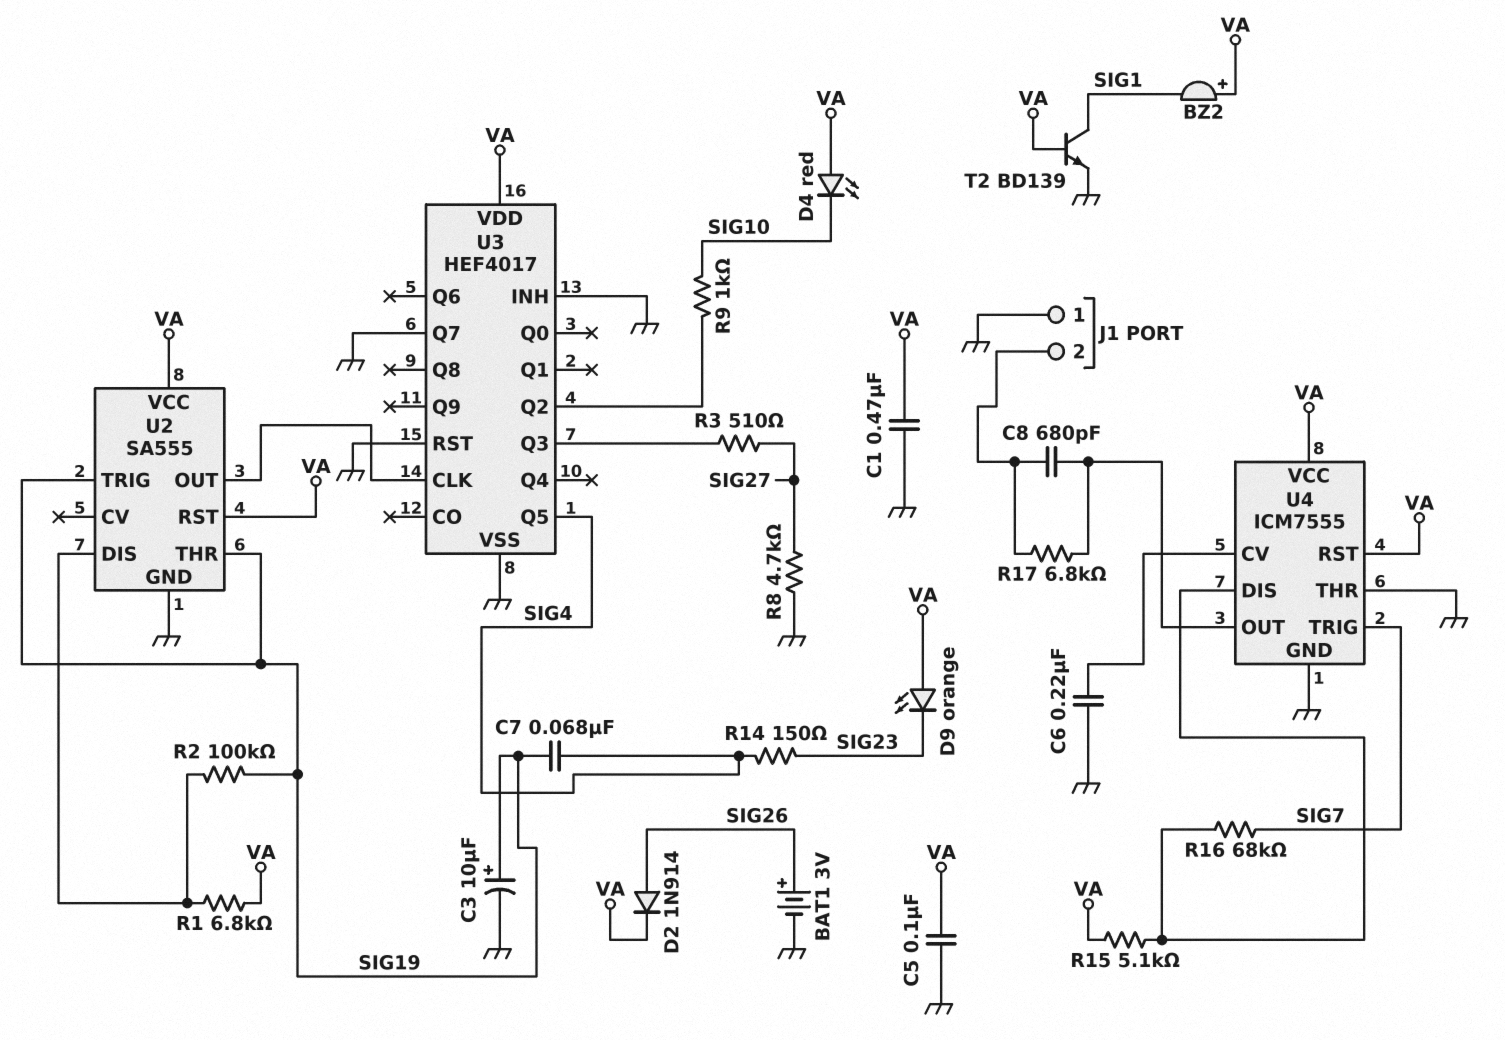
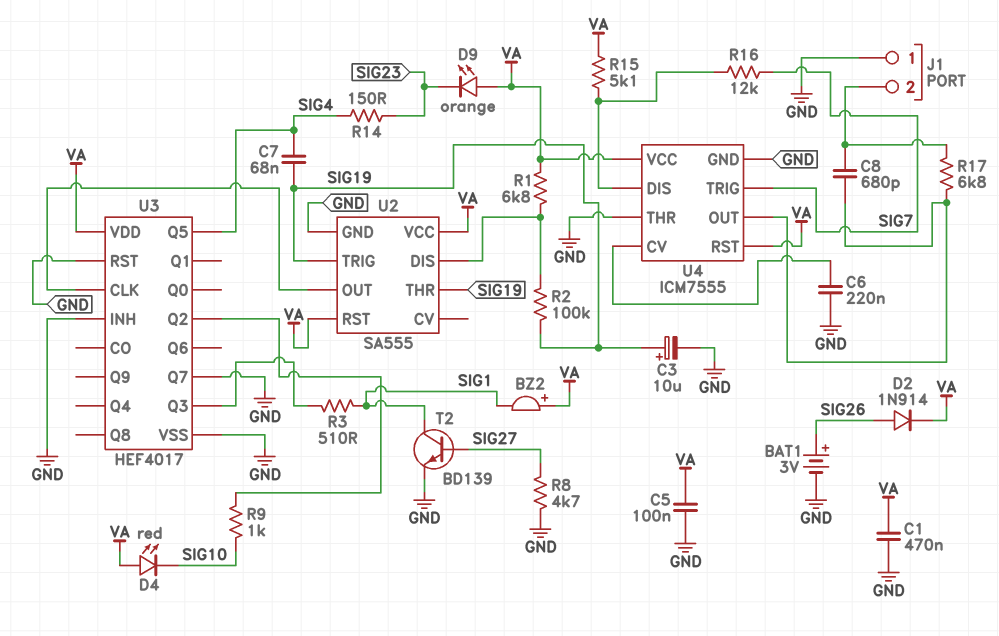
R3: 510 (SIG27, U3/Q3) -> 510 (SIG1, U3/Q3)
R16: 68k (SIG7, U4/DIS) -> 12k (SIG7, U4/DIS)
T2: NPN BD139 (B VA, C SIG1, E GND) -> NPN BD139 (B SIG27, C SIG1, E GND)

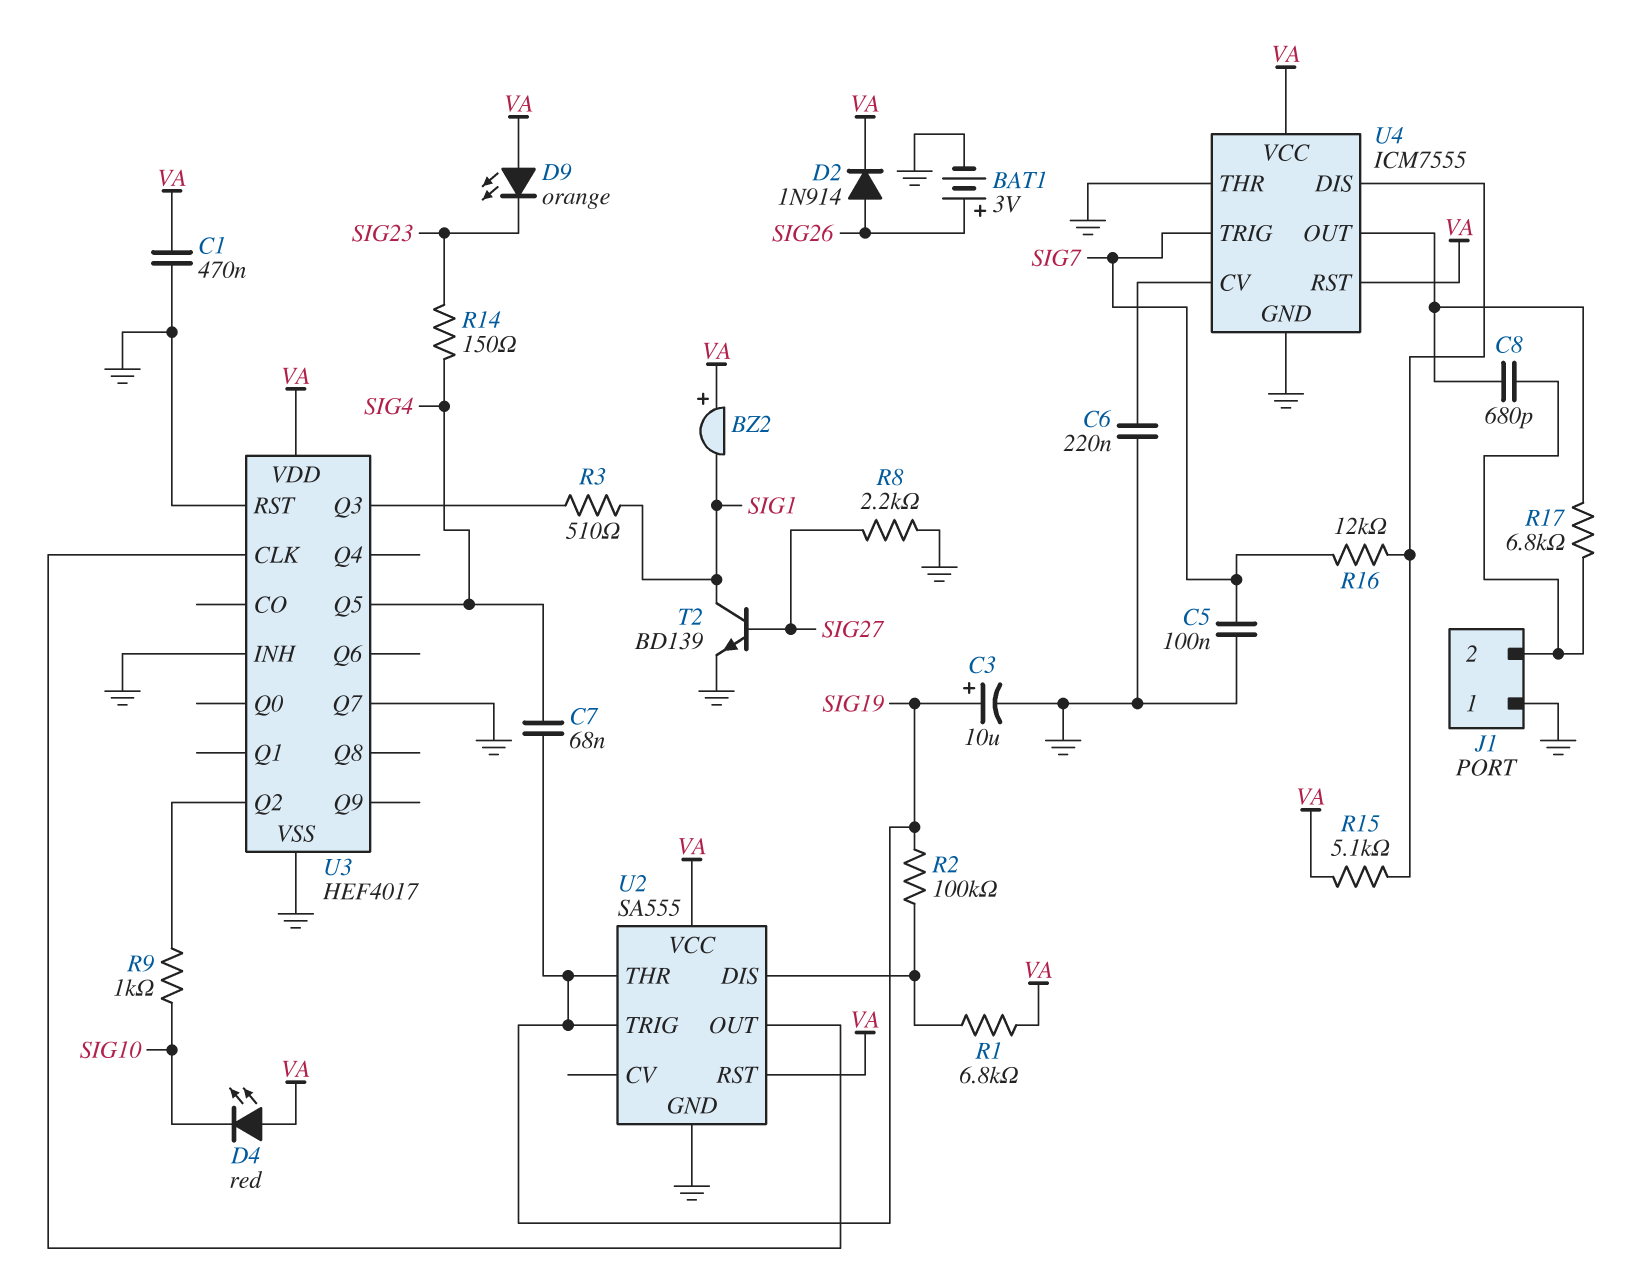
C5: 100nF (GND, VA) -> 100nF (GND, SIG7)
R8: 4.7k (GND, SIG27) -> 2.2k (GND, SIG27)

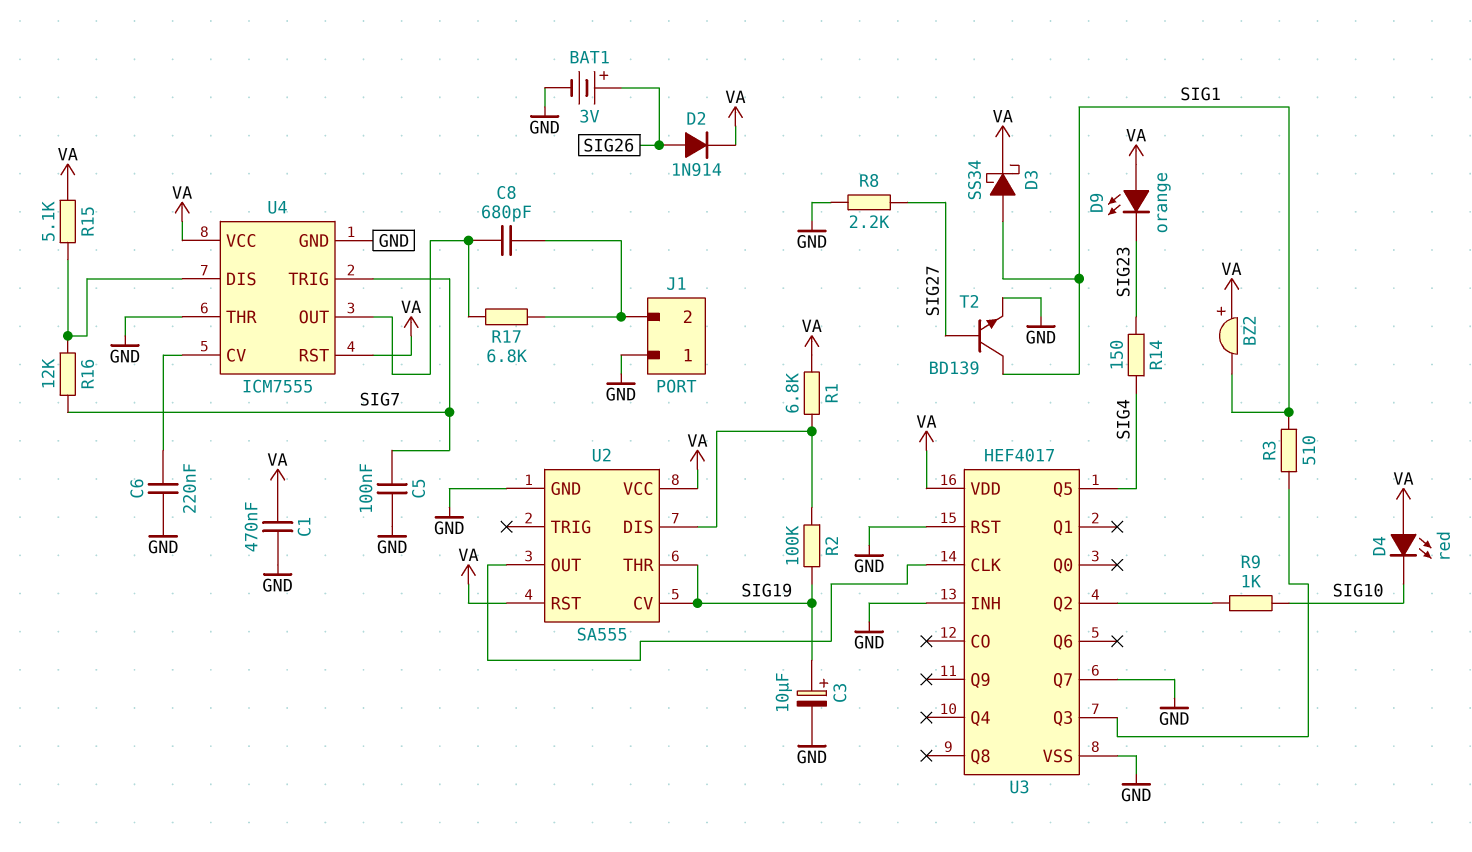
C7: 68nF (SIG4, SIG19) -> none
D3: none -> schottky SS34 (A SIG1, K VA)
U2 pin CV: none -> SIG19
U2 pin TRIG: SIG19 -> none

